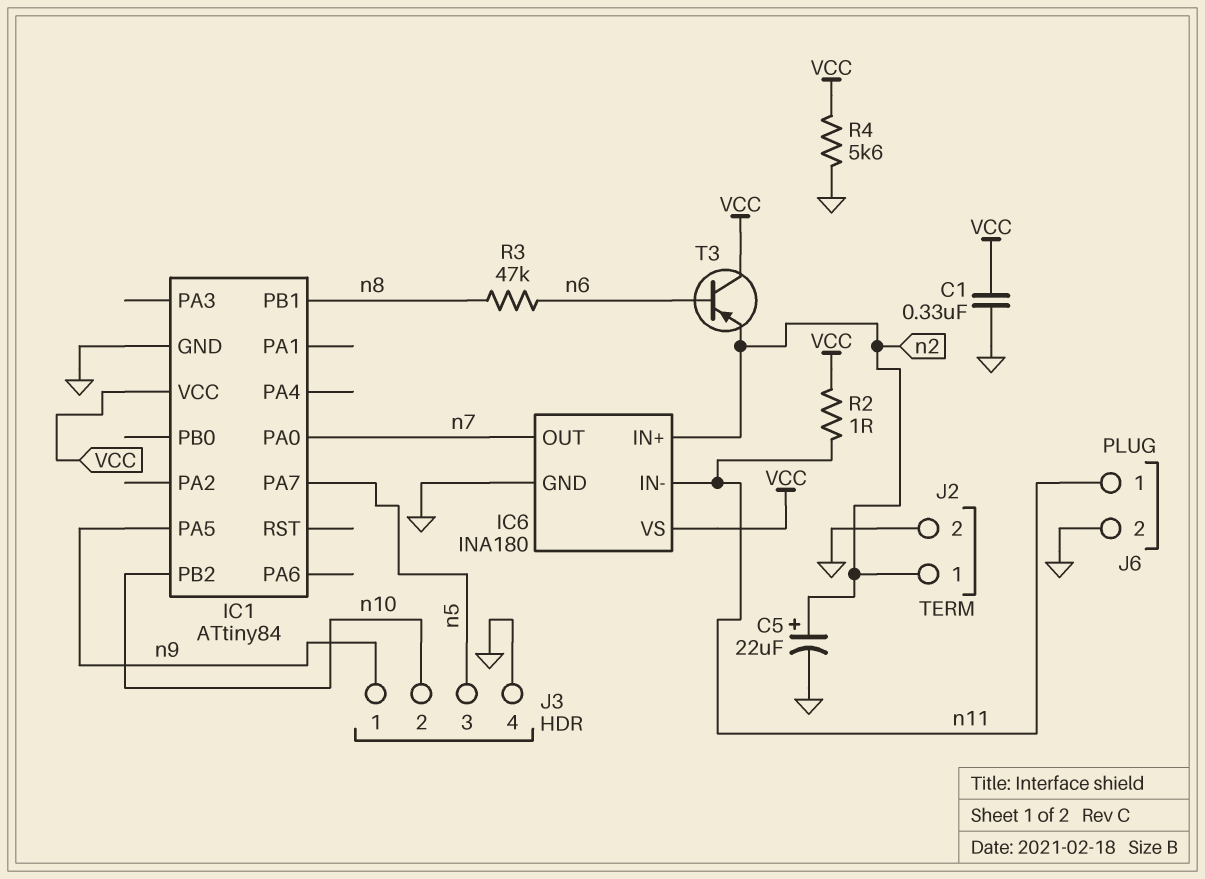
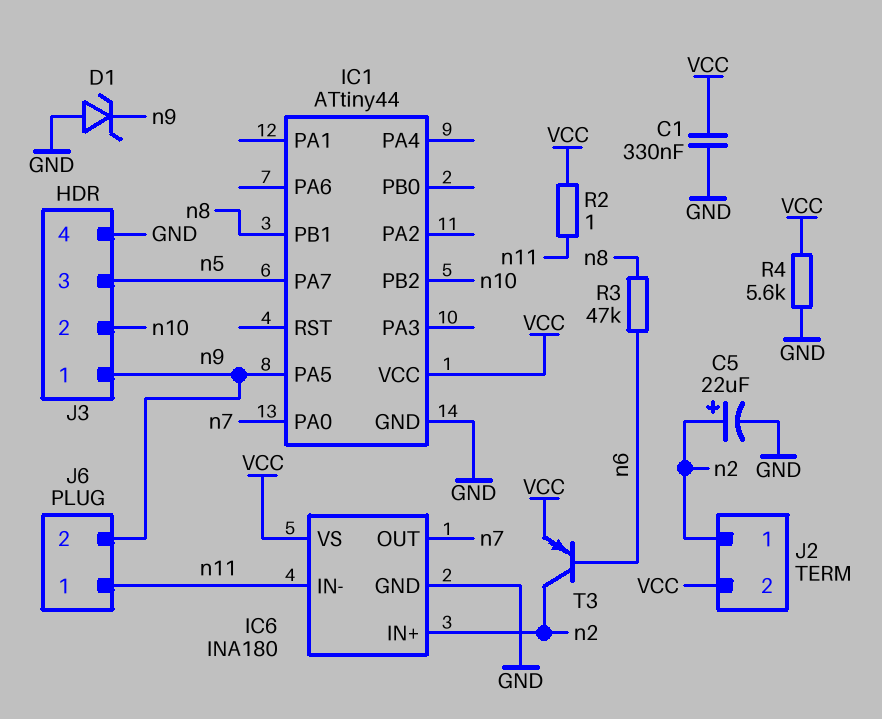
D1: none -> zener (A GND, K n9)
IC1: ATtiny84 -> ATtiny44
J2 pin 2: GND -> VCC
J6 pin 2: GND -> n9
T3: PNP (B n6, C VCC, E n2) -> PNP (B n6, C n2, E VCC)

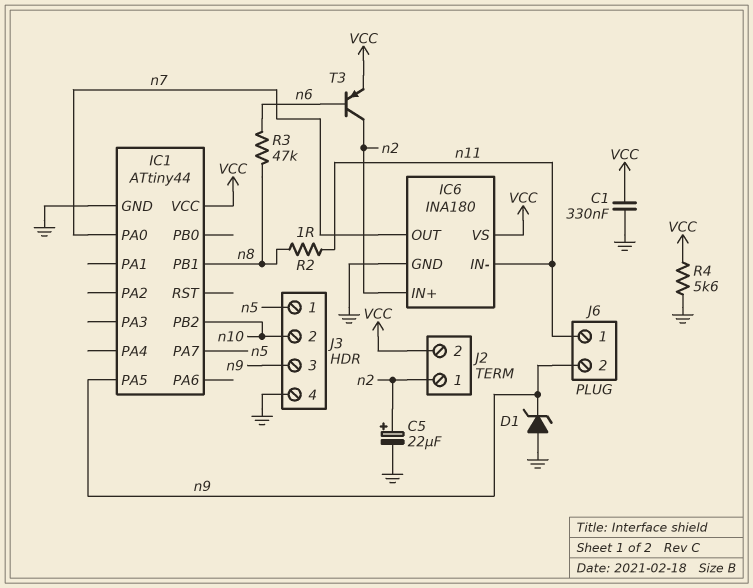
J3 pin 1: n9 -> n5
J3 pin 3: n5 -> n9
R2: 1 (VCC, n11) -> 1 (n8, n11)

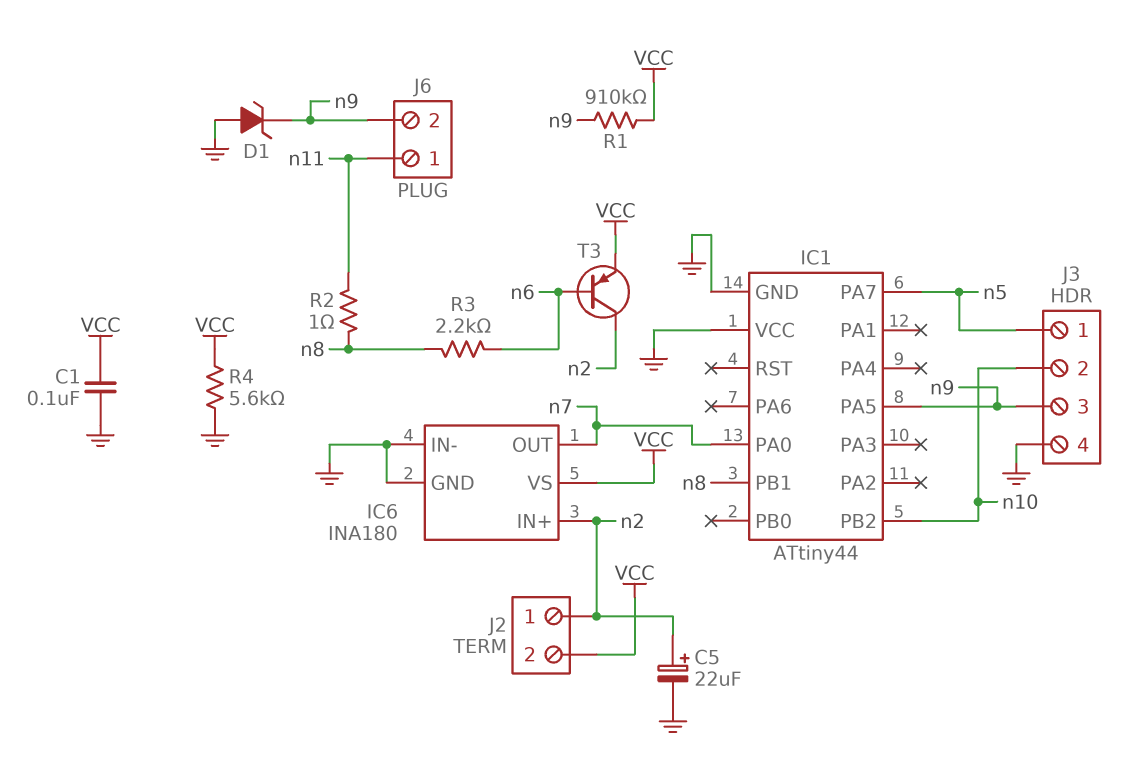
C1: 330nF (GND, VCC) -> 100nF (GND, VCC)
IC1 pin VCC: VCC -> GND
IC6 pin IN-: n11 -> GND
R1: none -> 910k (VCC, n9)
R3: 47k (n6, n8) -> 2.2k (n6, n8)

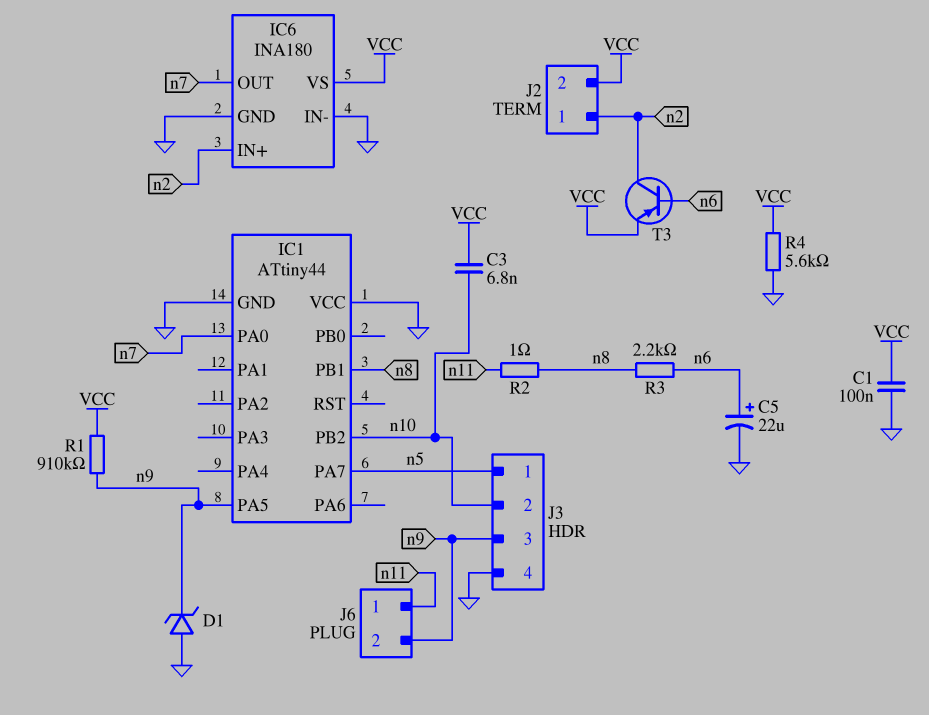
C3: none -> 6.8nF (VCC, n10)
C5: 22uF (plus n2, minus GND) -> 22uF (plus n6, minus GND)

